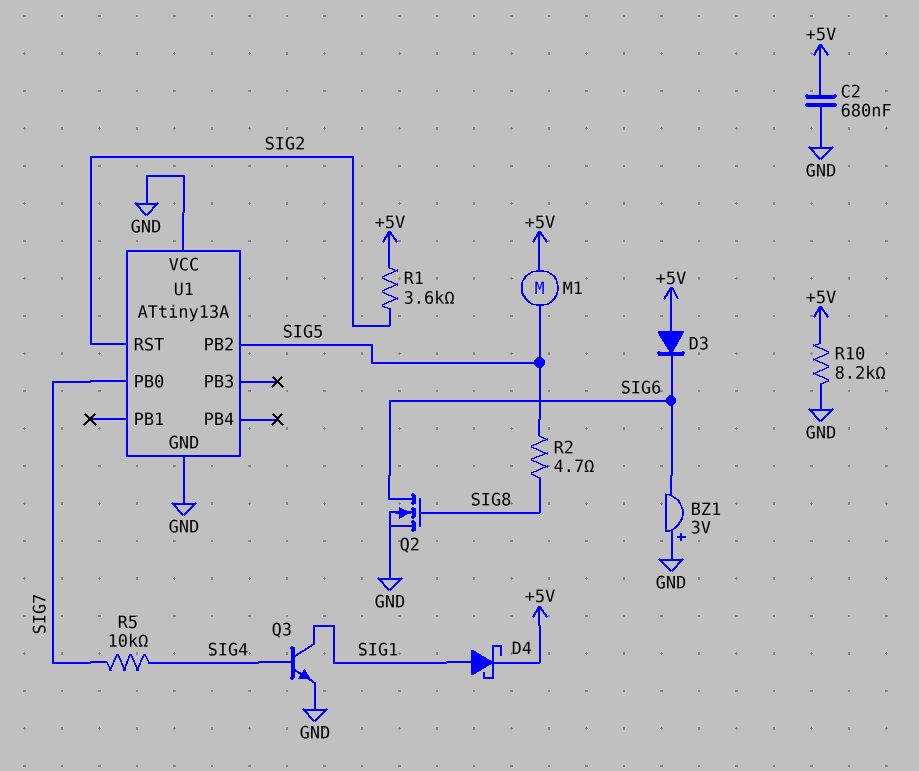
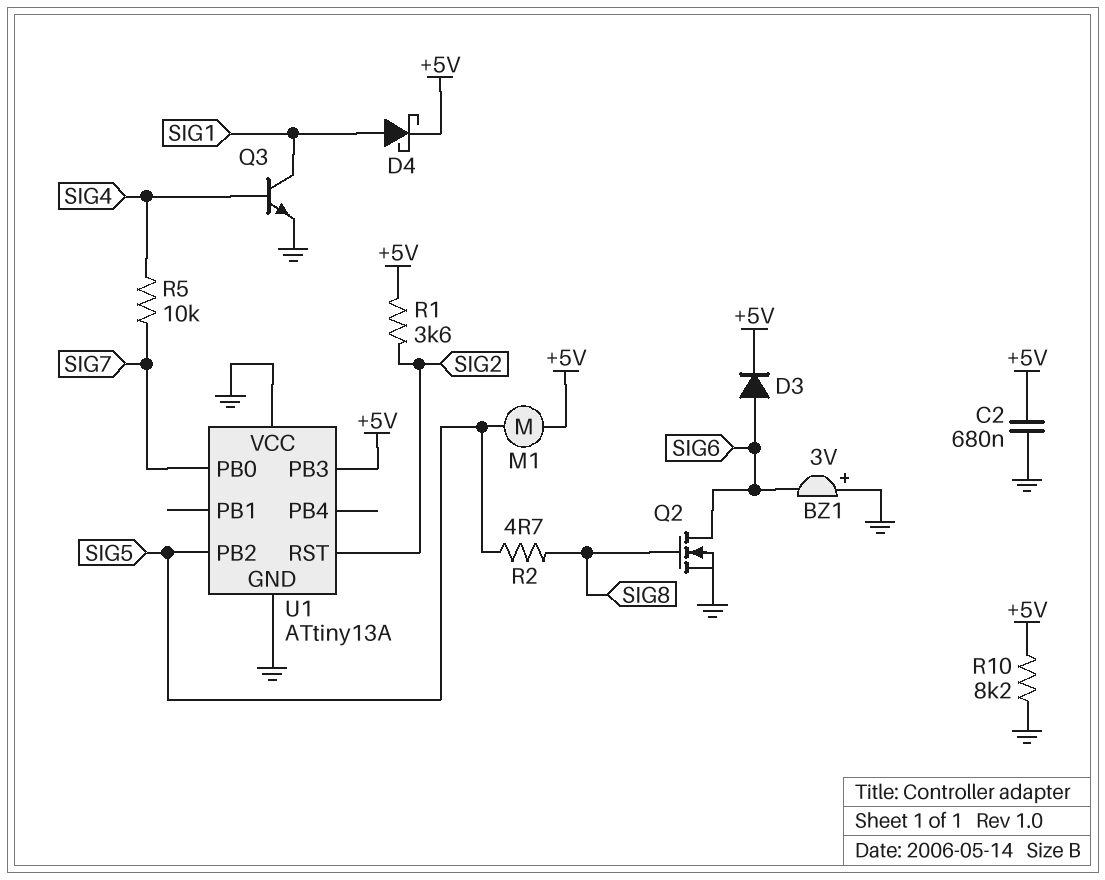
D3: diode (A +5V, K SIG6) -> diode (A SIG6, K +5V)
U1 pin PB3: none -> +5V

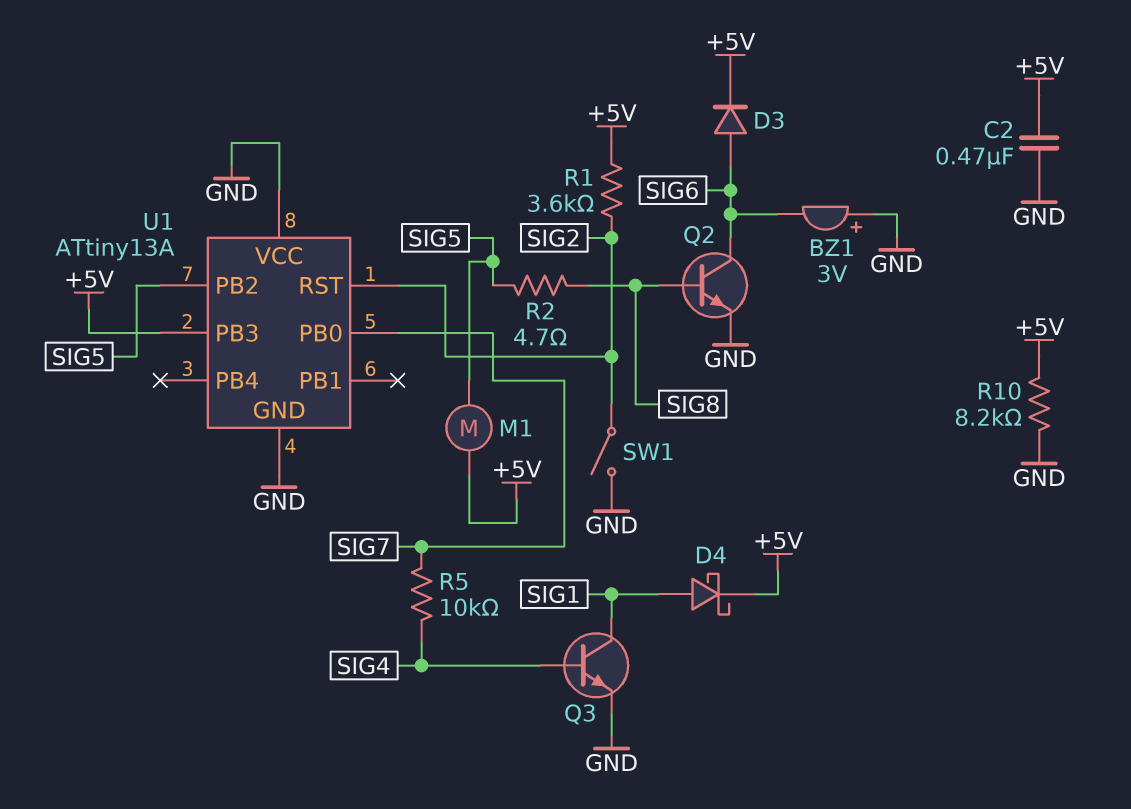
C2: 680nF (+5V, GND) -> 470nF (+5V, GND)
Q2: NMOS (G SIG8, D SIG6, S GND) -> NPN (B SIG8, C SIG6, E GND)
SW1: none -> switch (GND, SIG2)

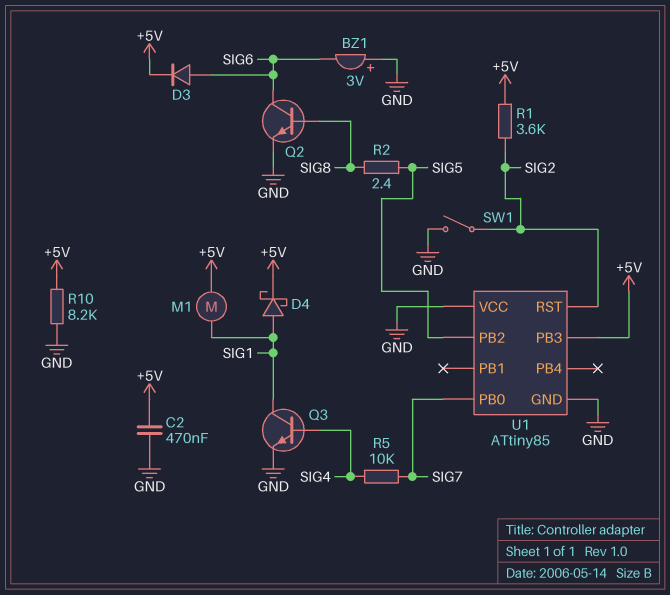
M1: motor (+5V, SIG5) -> motor (+5V, SIG1)
R2: 4.7 (SIG5, SIG8) -> 2.4 (SIG5, SIG8)
U1: ATtiny13A -> ATtiny85

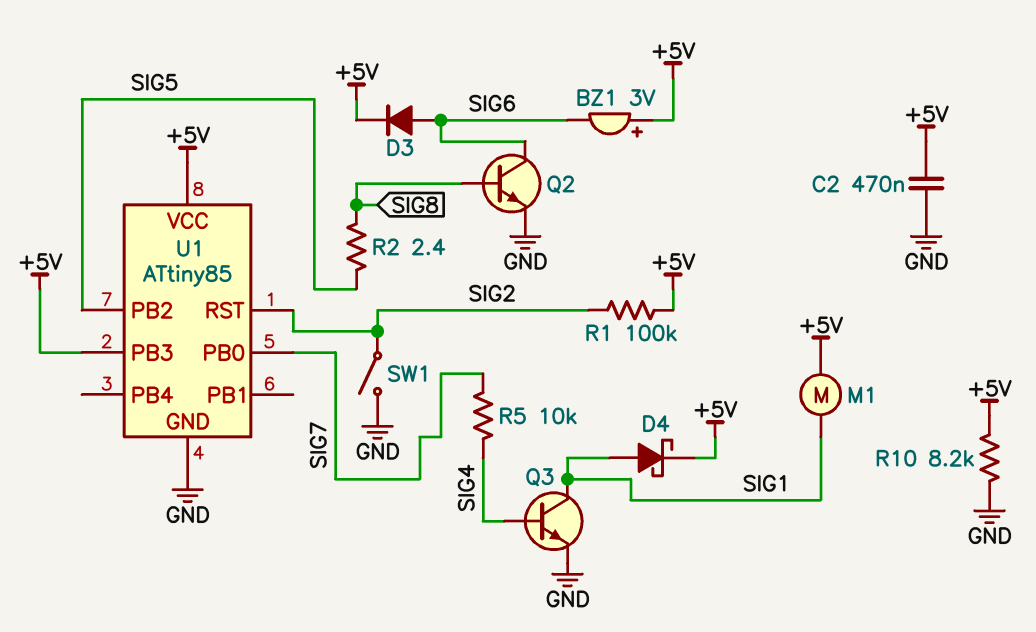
BZ1: buzzer 3V (plus GND, minus SIG6) -> buzzer 3V (plus +5V, minus SIG6)
R1: 3.6k (+5V, SIG2) -> 100k (+5V, SIG2)
U1 pin VCC: GND -> +5V

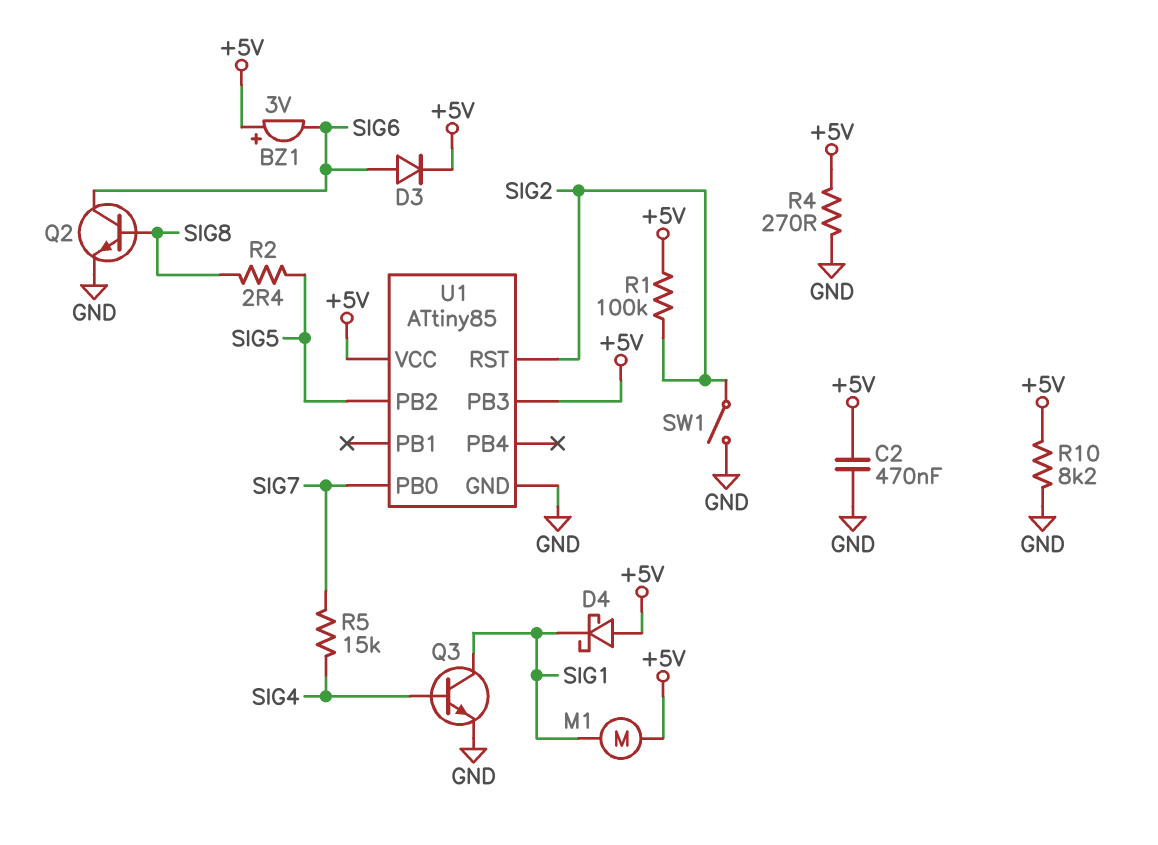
D4: schottky (A SIG1, K +5V) -> schottky (A +5V, K SIG1)
R4: none -> 270 (+5V, GND)
R5: 10k (SIG4, SIG7) -> 15k (SIG4, SIG7)

